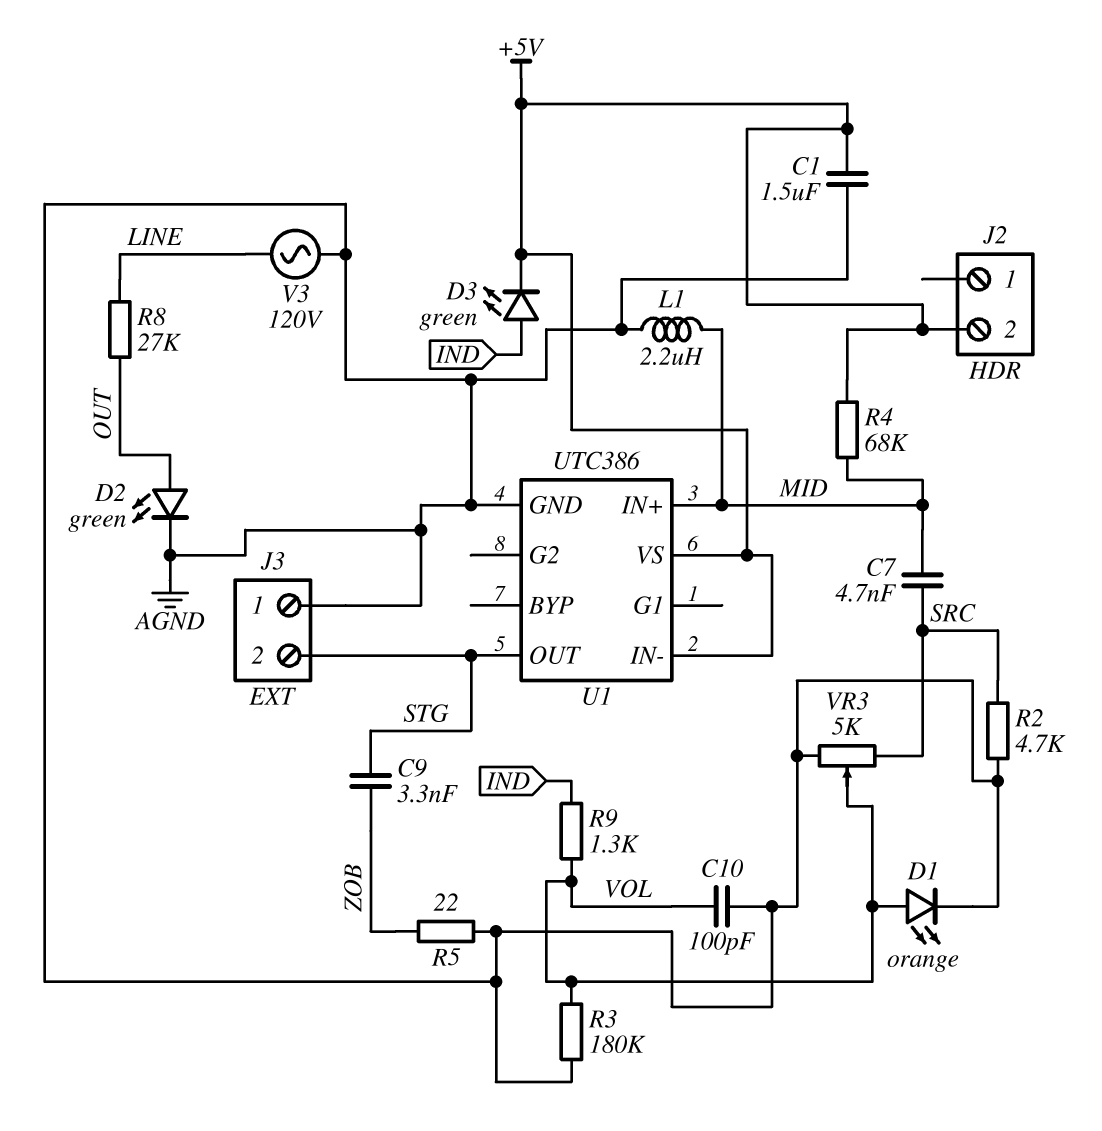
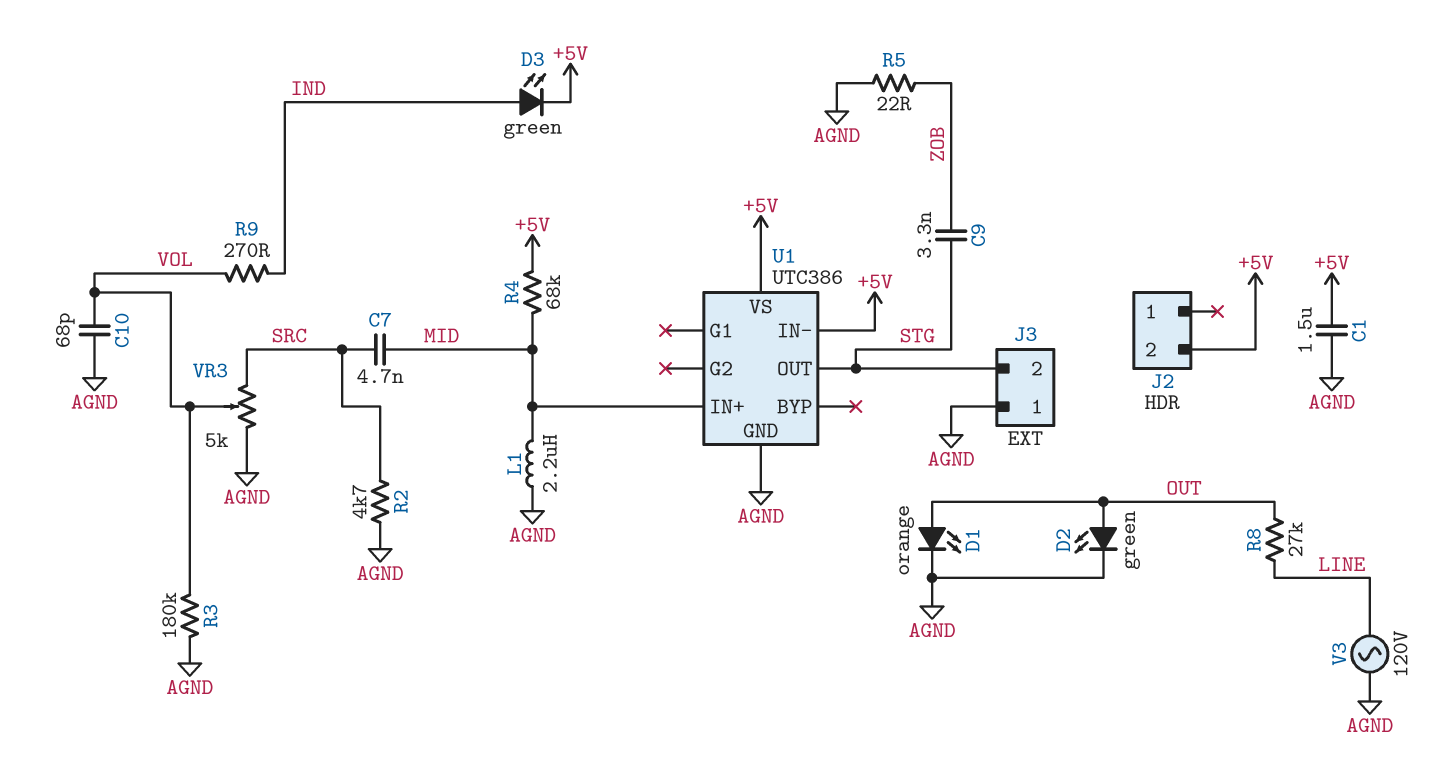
C10: 100pF (AGND, VOL) -> 68pF (AGND, VOL)
D1: LED orange (A VOL, K AGND) -> LED orange (A OUT, K AGND)
R9: 1.3k (IND, VOL) -> 270 (IND, VOL)

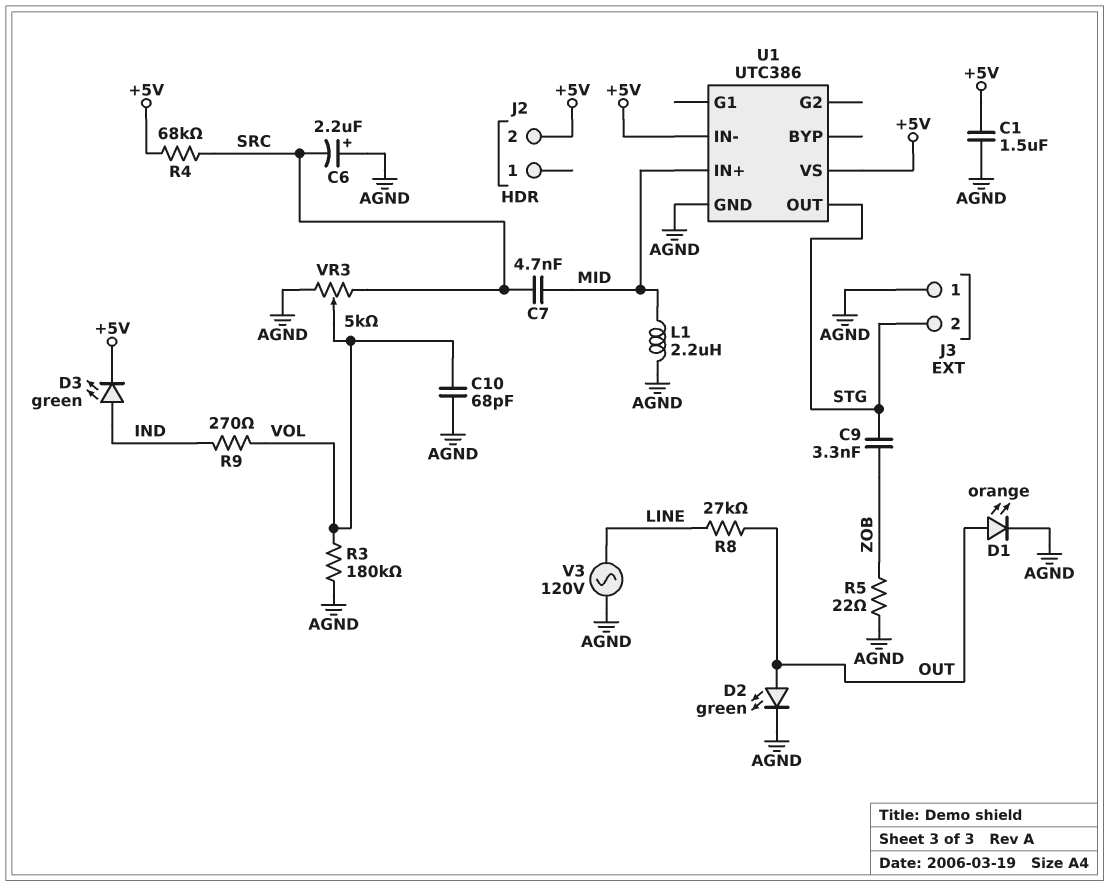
C6: none -> 2.2uF (plus AGND, minus SRC)
R2: 4.7k (AGND, SRC) -> none
R4: 68k (+5V, MID) -> 68k (+5V, SRC)

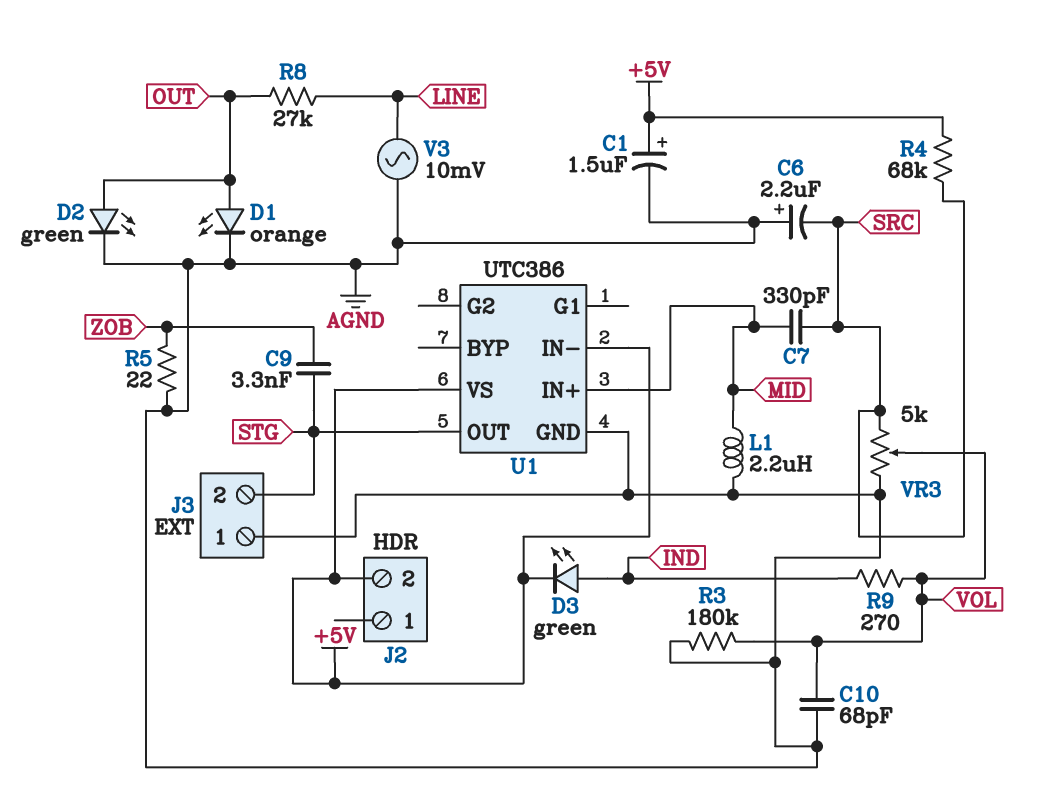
C1: 1.5uF (+5V, AGND) -> 1.5uF (plus +5V, minus AGND)
C7: 4.7nF (MID, SRC) -> 330pF (MID, SRC)
V3: AC 120V (AGND, LINE) -> AC 10mV (AGND, LINE)

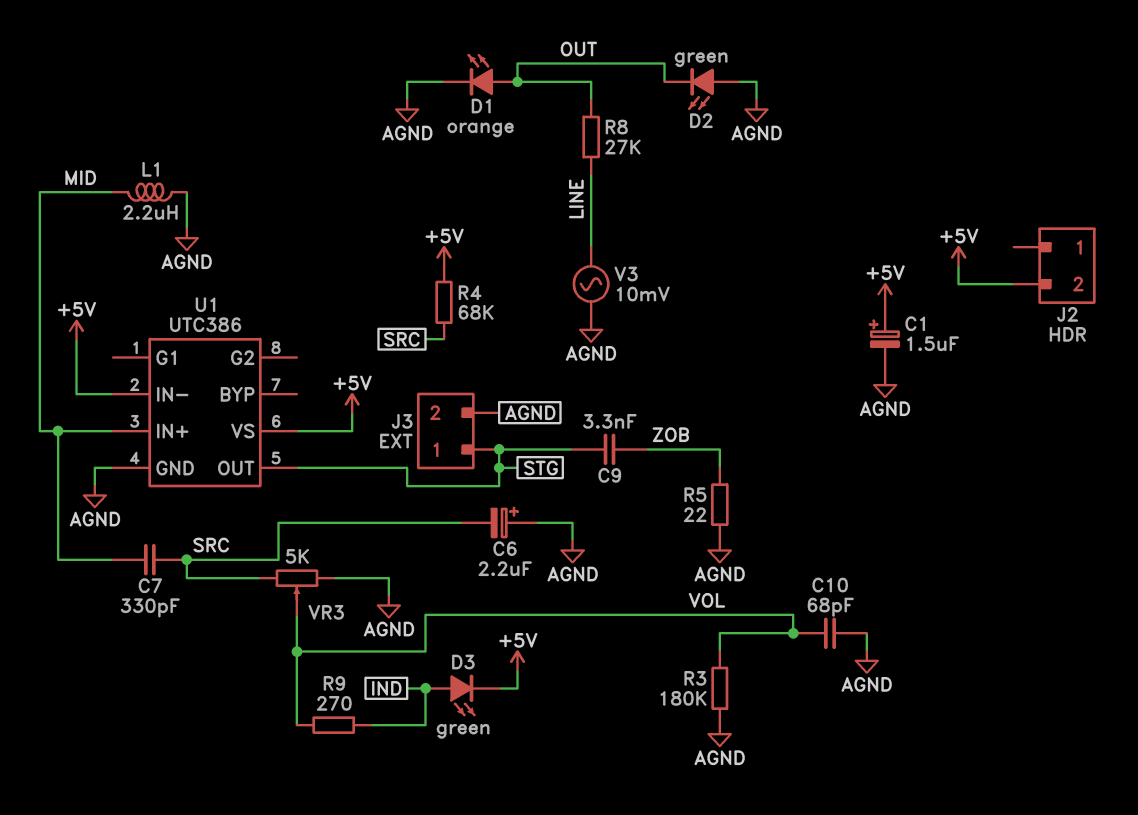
D2: LED green (A OUT, K AGND) -> LED green (A AGND, K OUT)
J3 pin 1: AGND -> STG
J3 pin 2: STG -> AGND

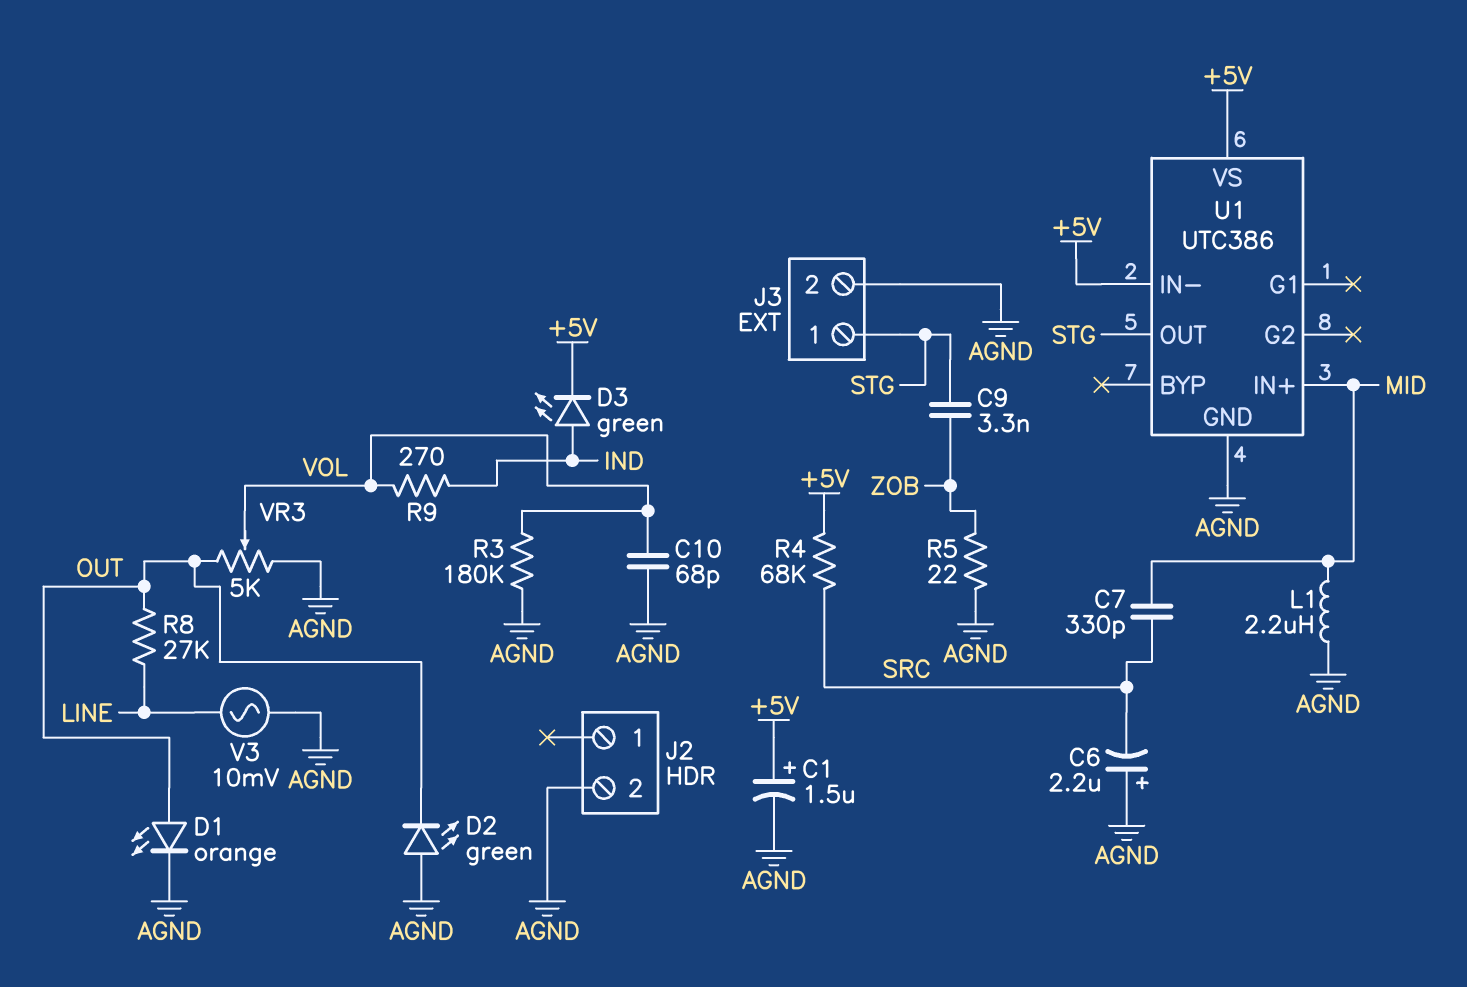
J2 pin 2: +5V -> AGND
VR3: 5k (AGND, SRC, wiper VOL) -> 5k (AGND, OUT, wiper VOL)

